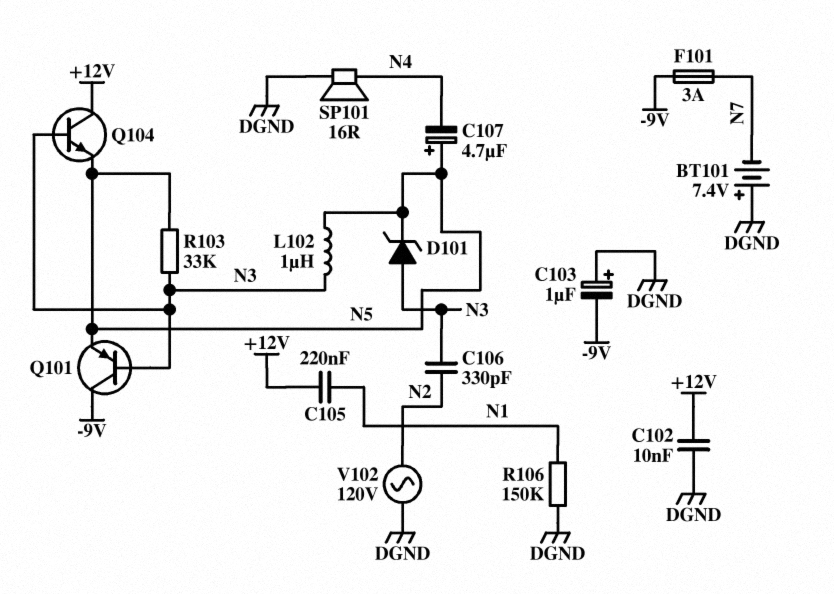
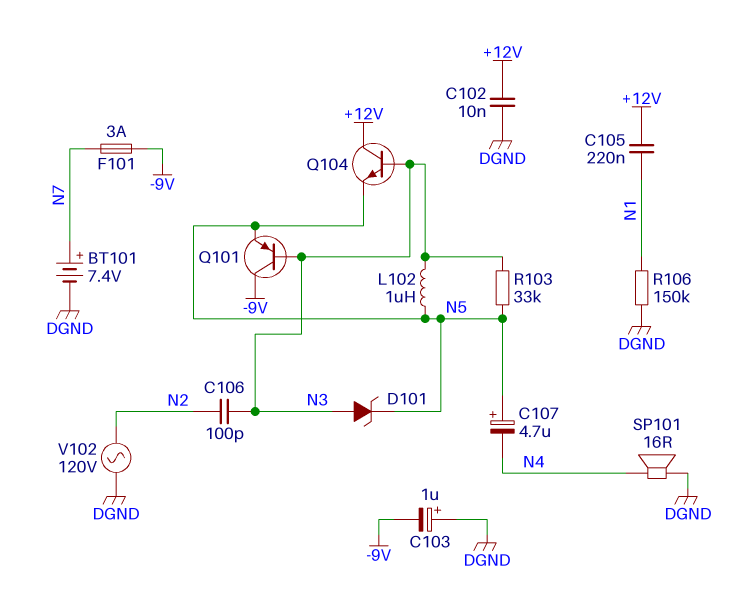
BT101: 7.4V (plus DGND, minus N7) -> 7.4V (plus N7, minus DGND)
C106: 330pF (N2, N3) -> 100pF (N2, N3)

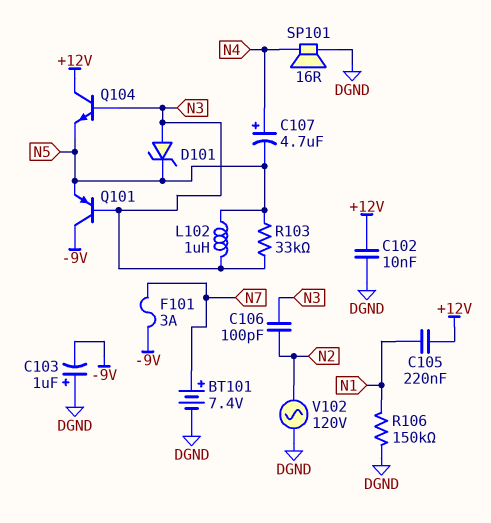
C107: 4.7uF (plus N5, minus N4) -> 4.7uF (plus N4, minus N5)

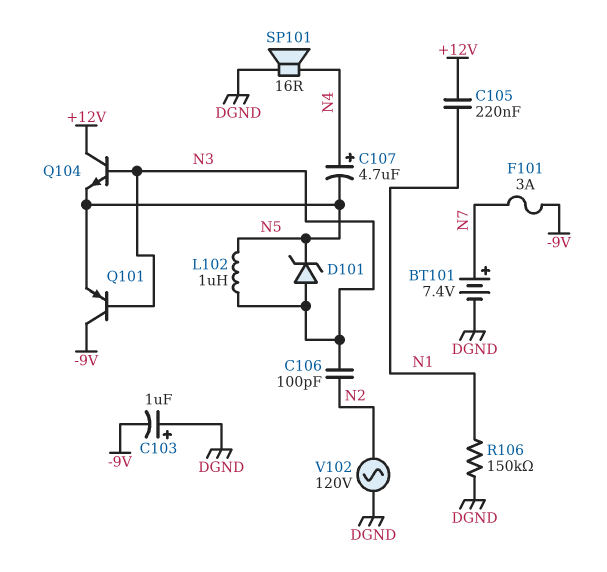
C102: 10nF (+12V, DGND) -> none
R103: 33k (N3, N5) -> none

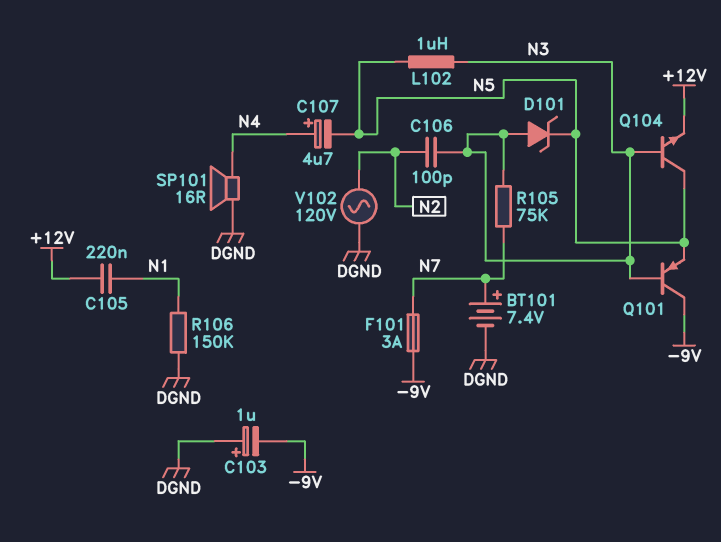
Q104: NPN (B N3, C +12V, E N5) -> NPN (B N3, C N5, E +12V)
R105: none -> 75k (N3, N7)

